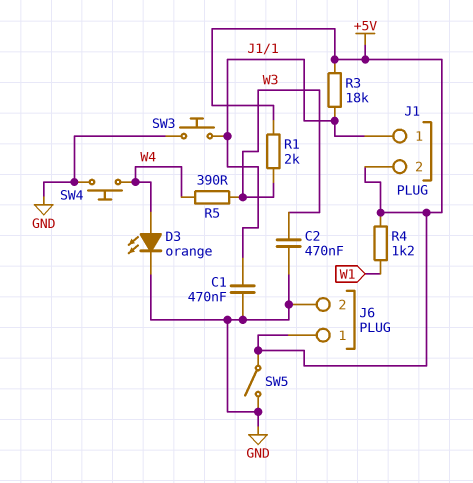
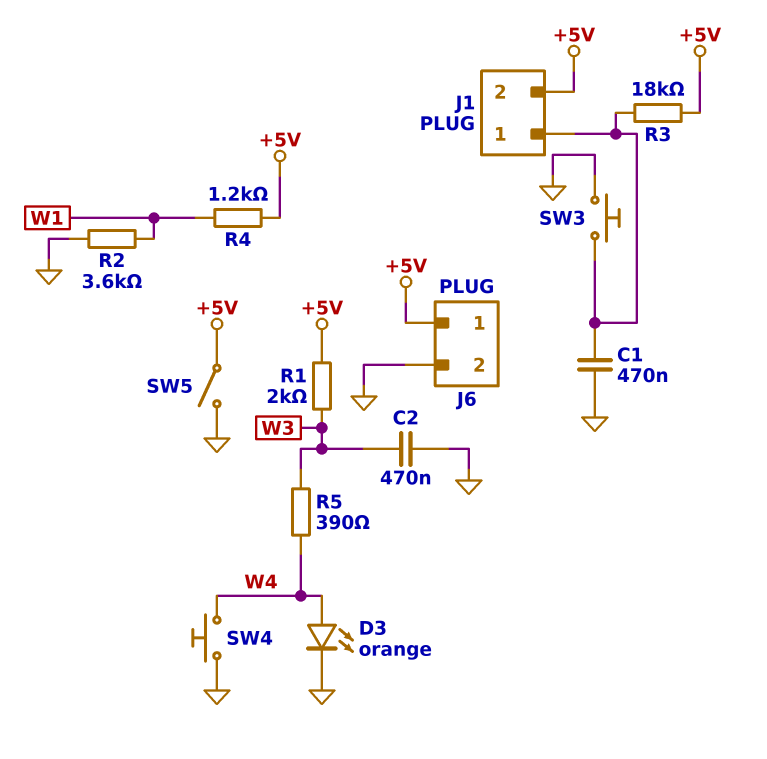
R2: none -> 3.6k (GND, W1)

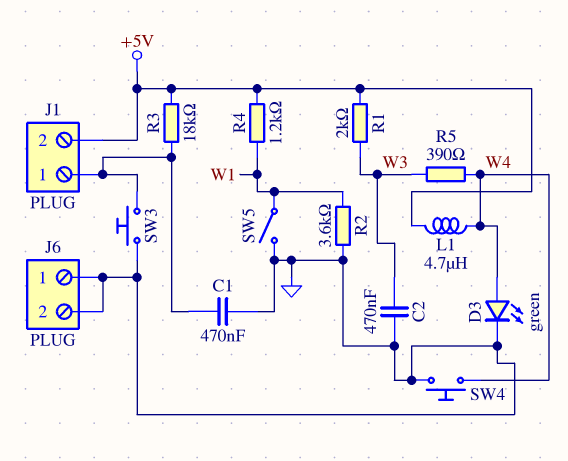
D3: LED orange (A W4, K GND) -> LED green (A W4, K GND)
J6 pin 1: +5V -> GND
L1: none -> 4.7uH (+5V, W4)
SW5: switch (+5V, GND) -> switch (GND, W1)

